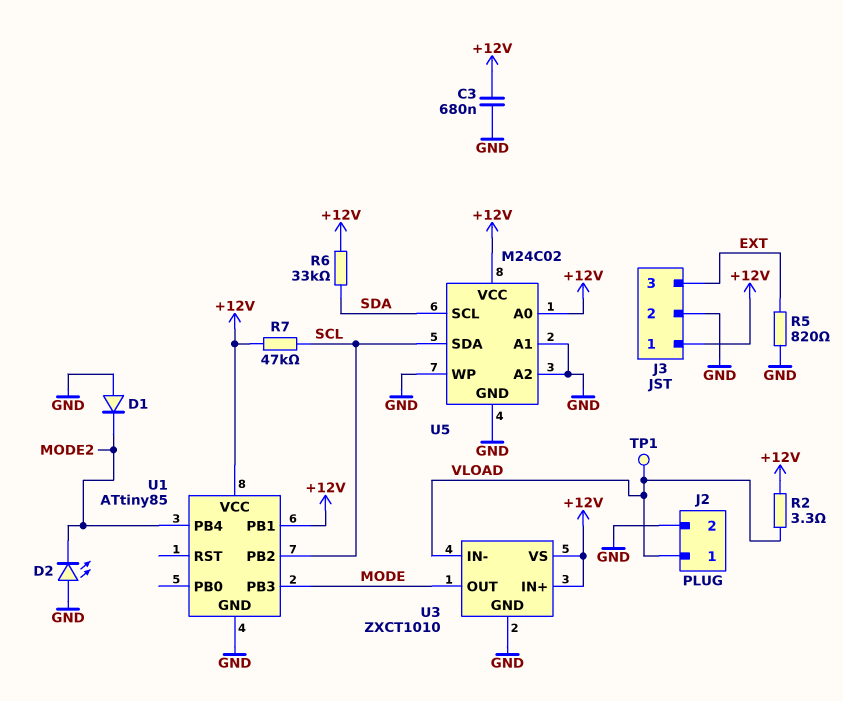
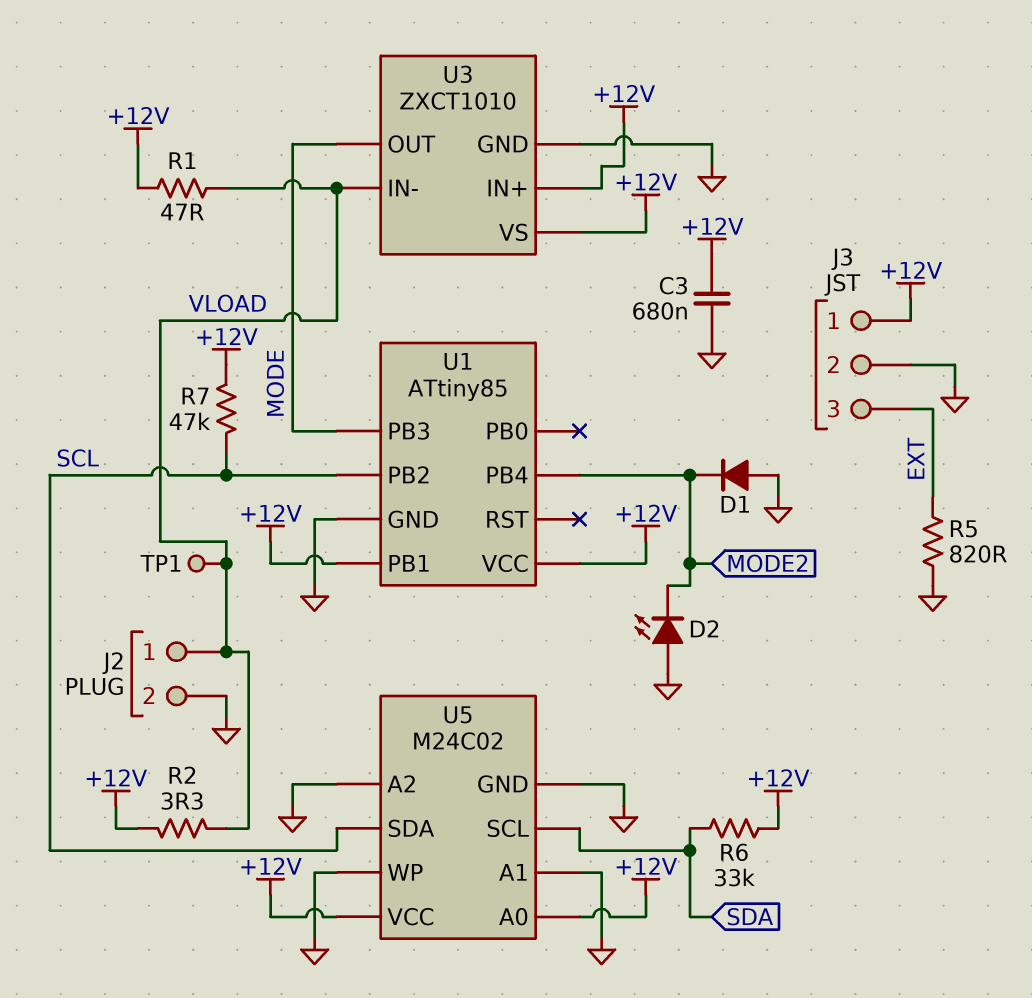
R1: none -> 47 (+12V, VLOAD)

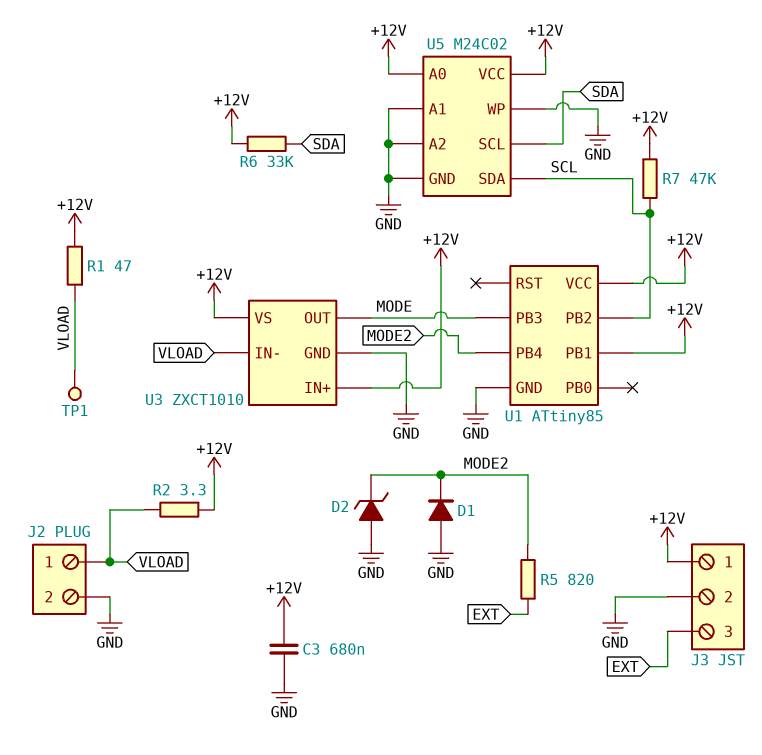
D2: LED (A GND, K MODE2) -> zener (A GND, K MODE2)
R5: 820 (EXT, GND) -> 820 (EXT, MODE2)

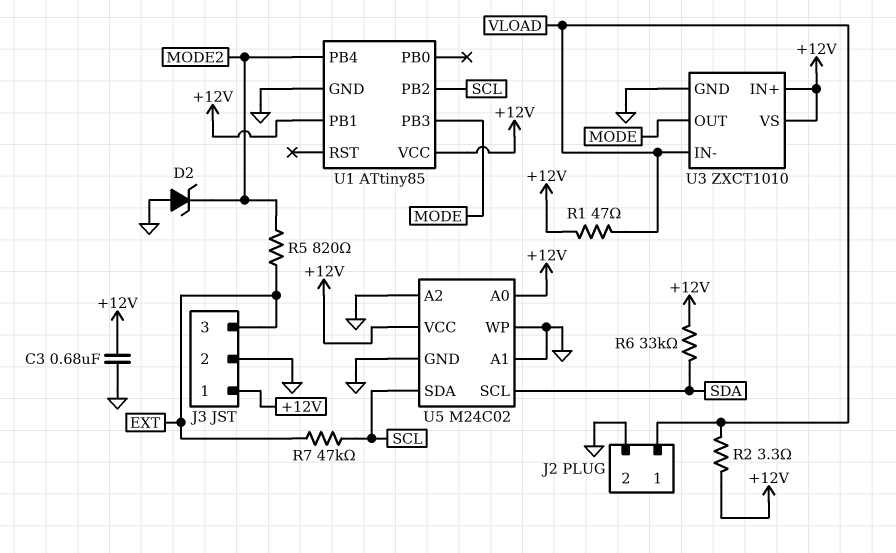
D1: diode (A GND, K MODE2) -> none
R7: 47k (+12V, SCL) -> 47k (EXT, SCL)
TP1: test point (VLOAD) -> none

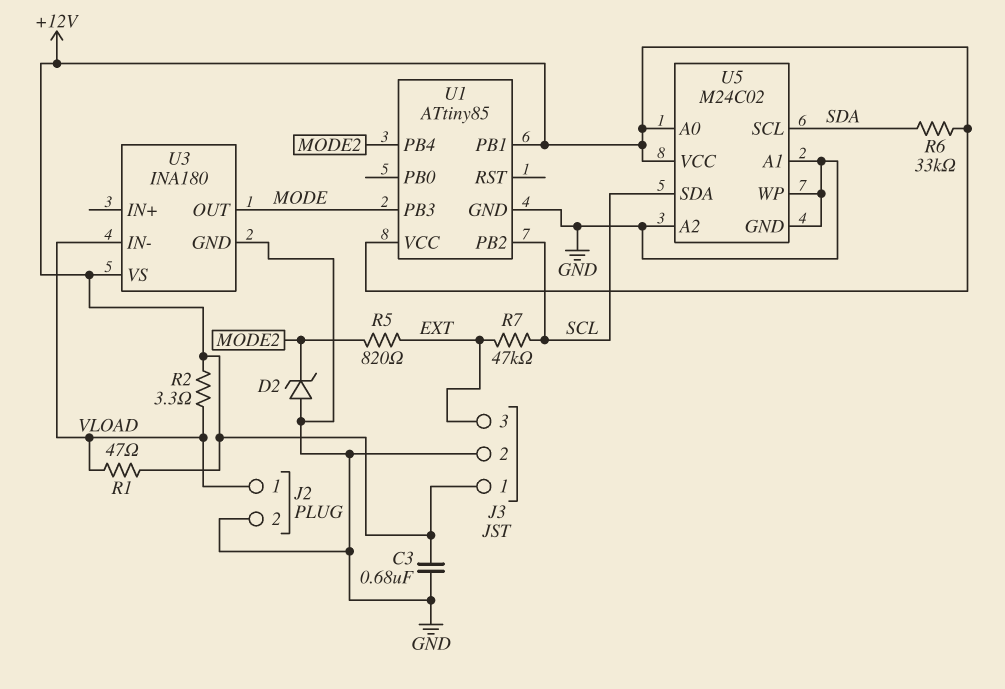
U3: ZXCT1010 -> INA180
U3 pin IN+: +12V -> none

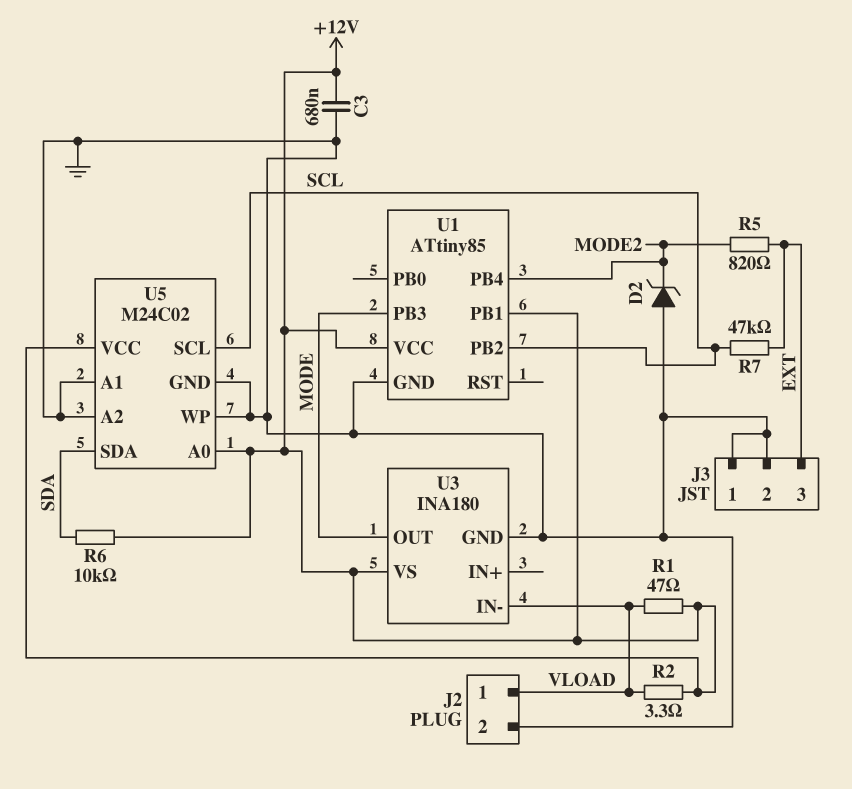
J3 pin 1: +12V -> GND
R6: 33k (+12V, SDA) -> 10k (+12V, SDA)
U5 pin SCL: SDA -> SCL
U5 pin SDA: SCL -> SDA

